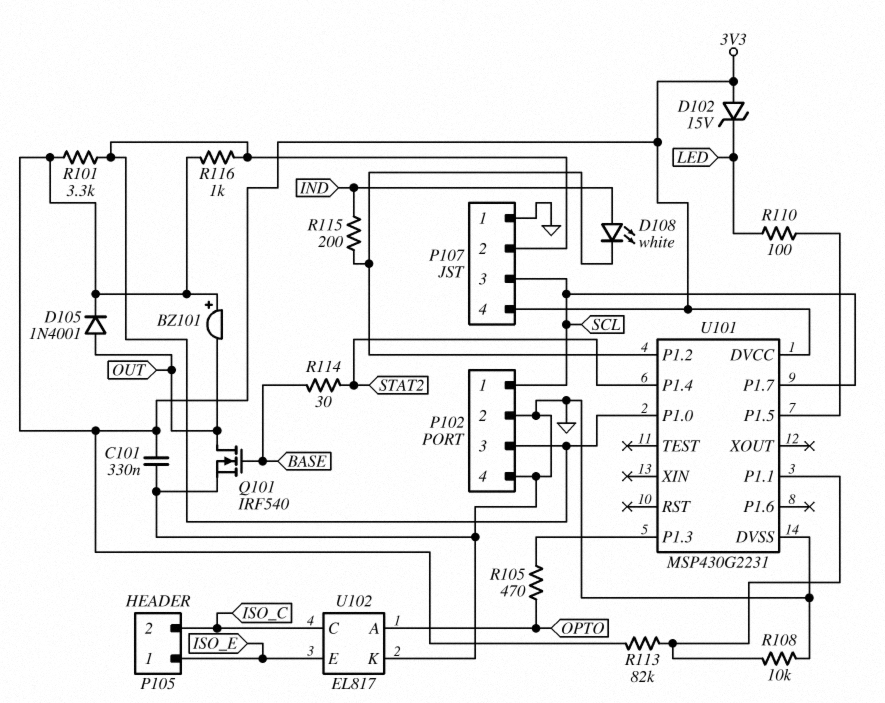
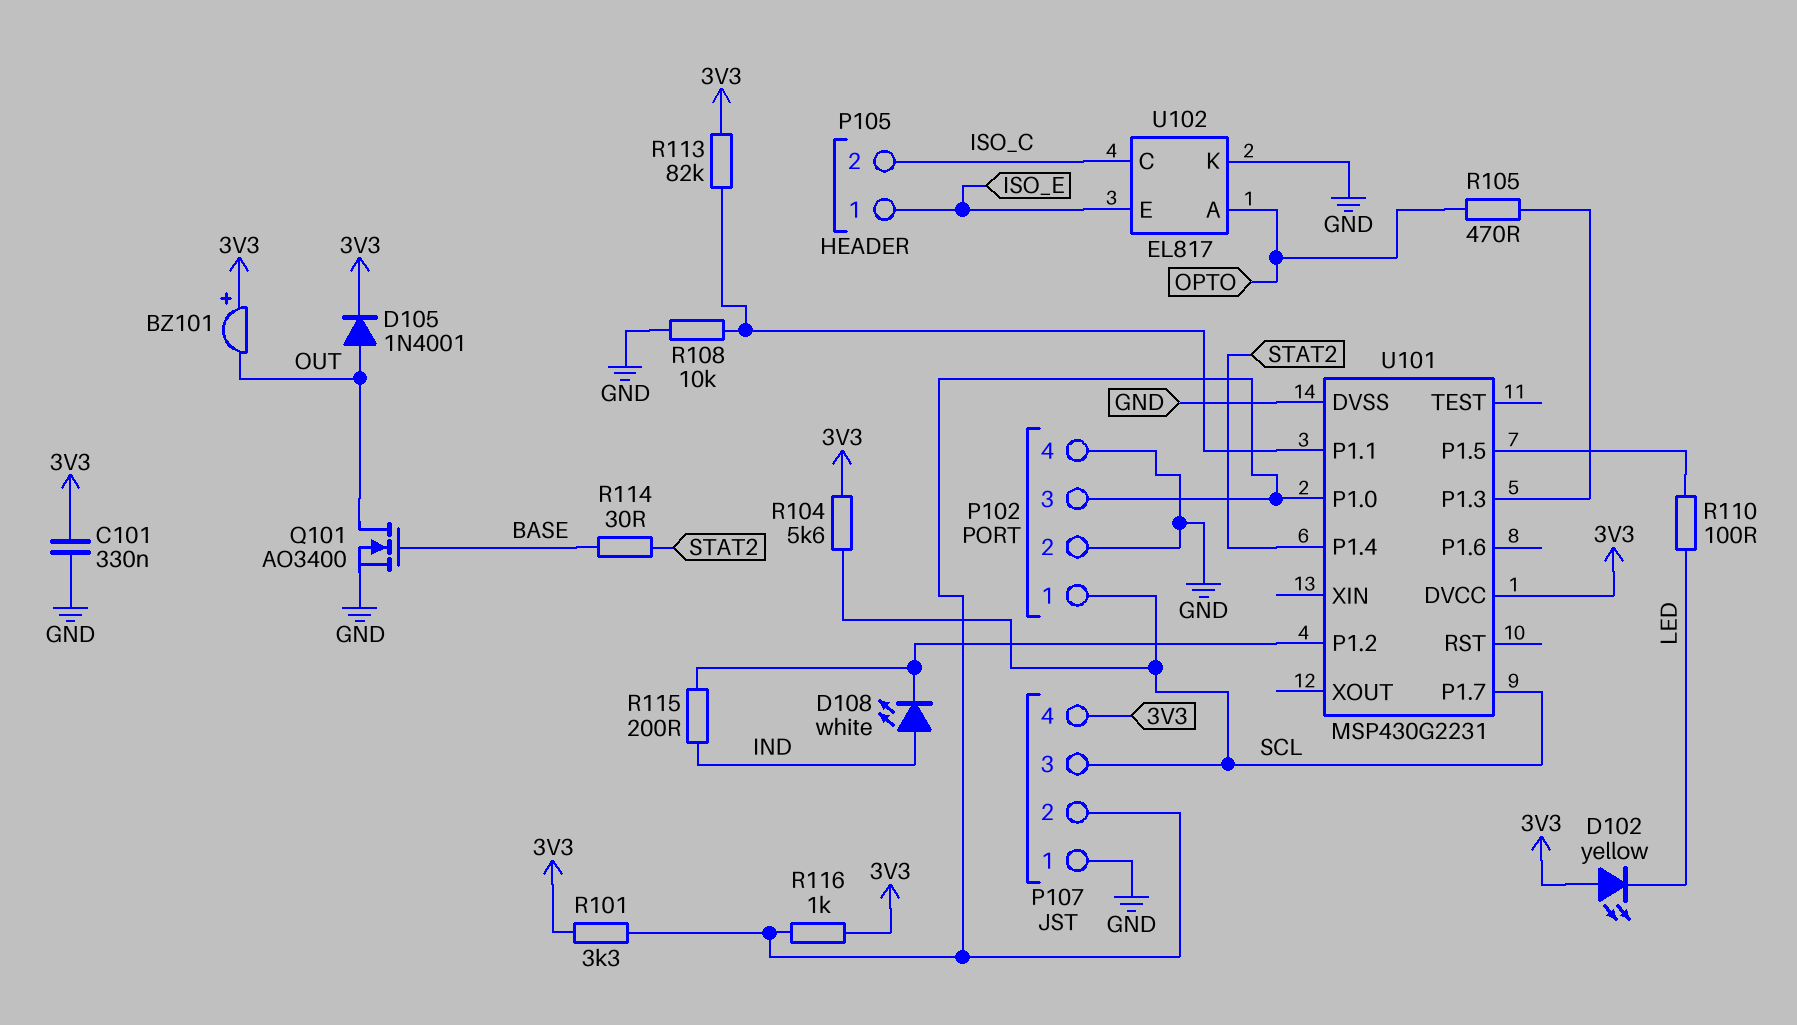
D102: zener 15V (A 3V3, K LED) -> LED yellow (A 3V3, K LED)
Q101: NMOS IRF540 (G BASE, D OUT, S GND) -> NMOS AO3400 (G BASE, D OUT, S GND)
R104: none -> 5.6k (3V3, SCL)

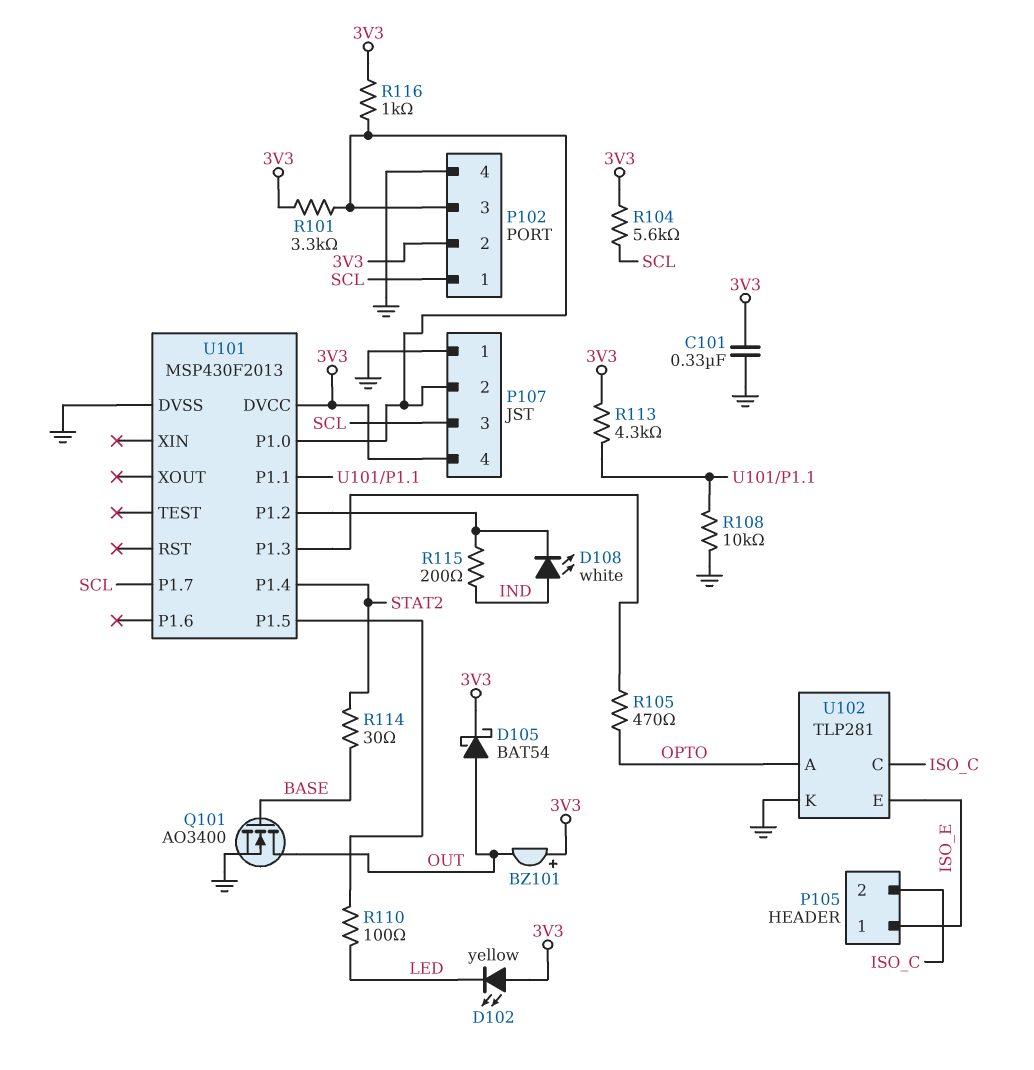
D105: diode 1N4001 (A OUT, K 3V3) -> schottky BAT54 (A OUT, K 3V3)
P102 pin 2: GND -> 3V3
R113: 82k (3V3, U101/P1.1) -> 4.3k (3V3, U101/P1.1)
U101: MSP430G2231 -> MSP430F2013
U102: EL817 -> TLP281

